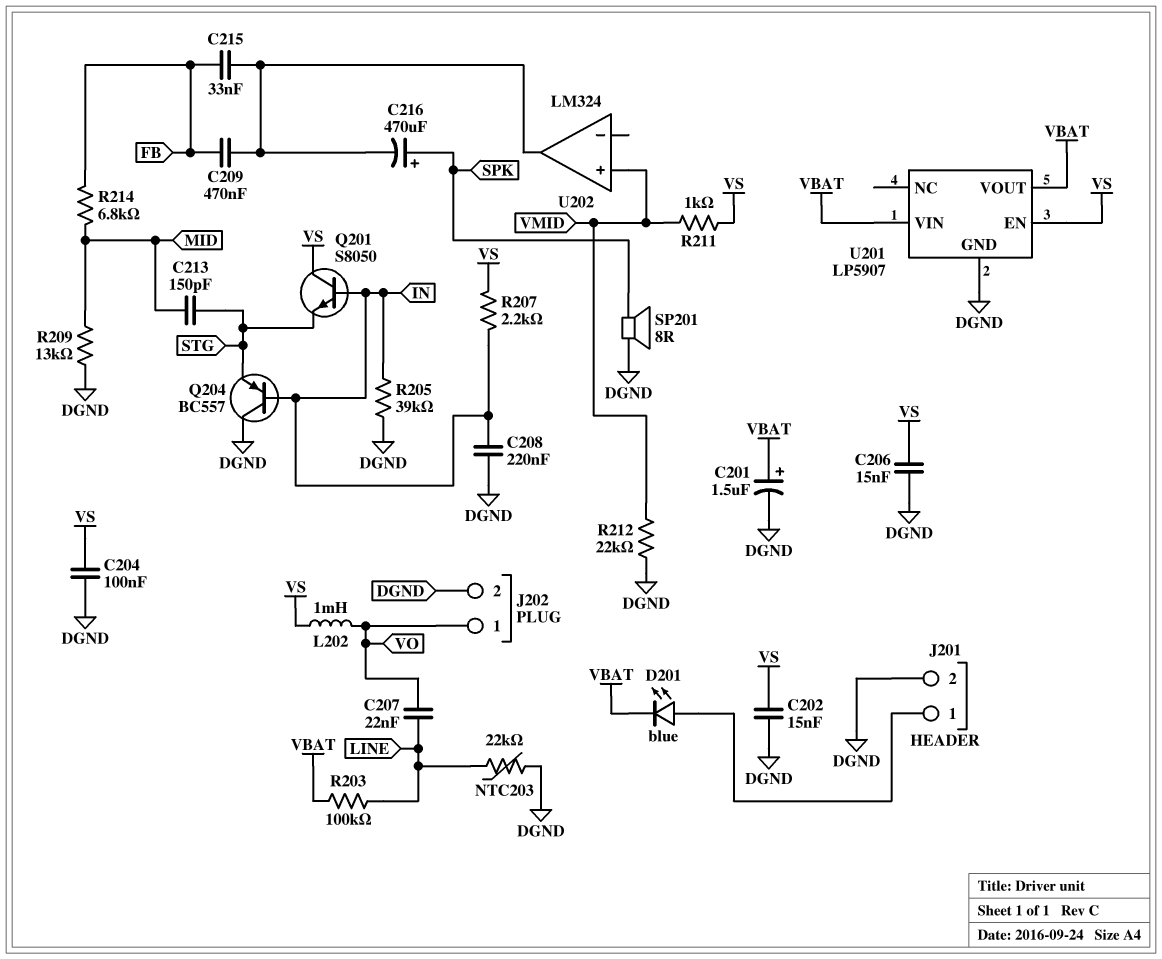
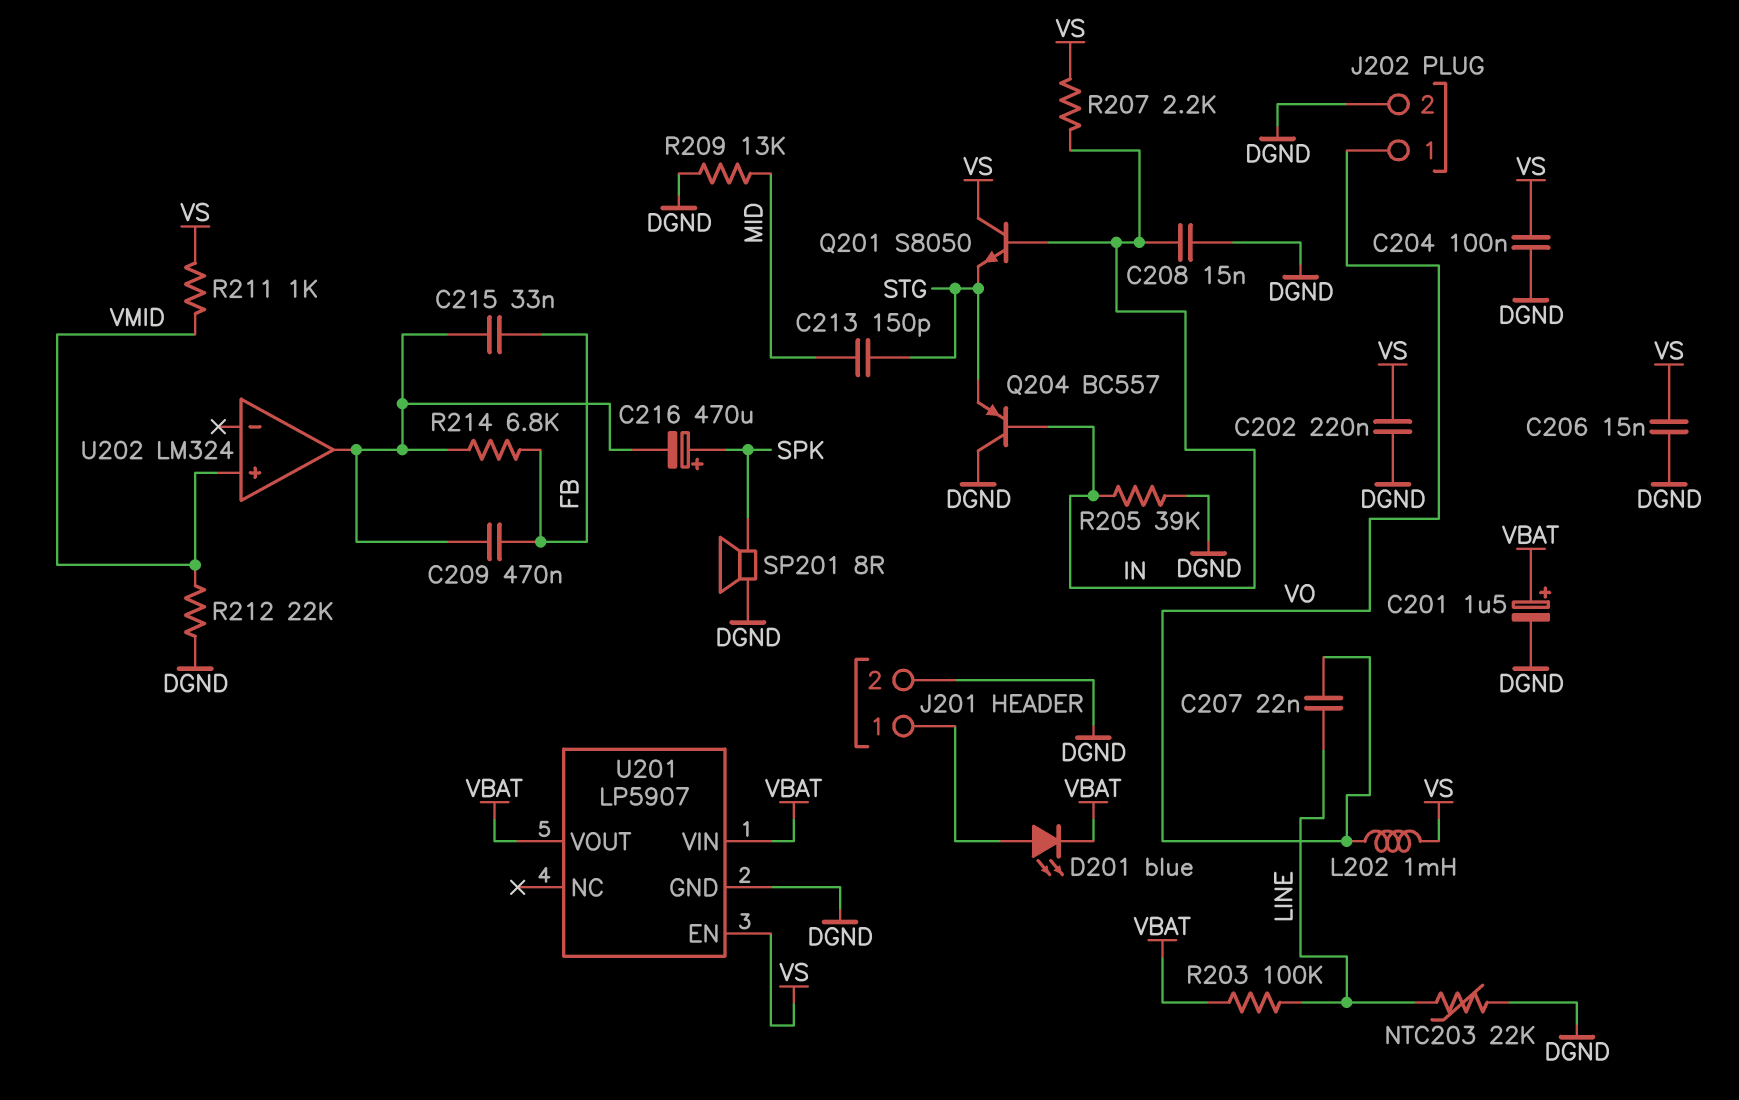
C202: 15nF (DGND, VS) -> 220nF (DGND, VS)
C208: 220nF (DGND, IN) -> 15nF (DGND, IN)
R214: 6.8k (FB, MID) -> 6.8k (FB, U202/out)

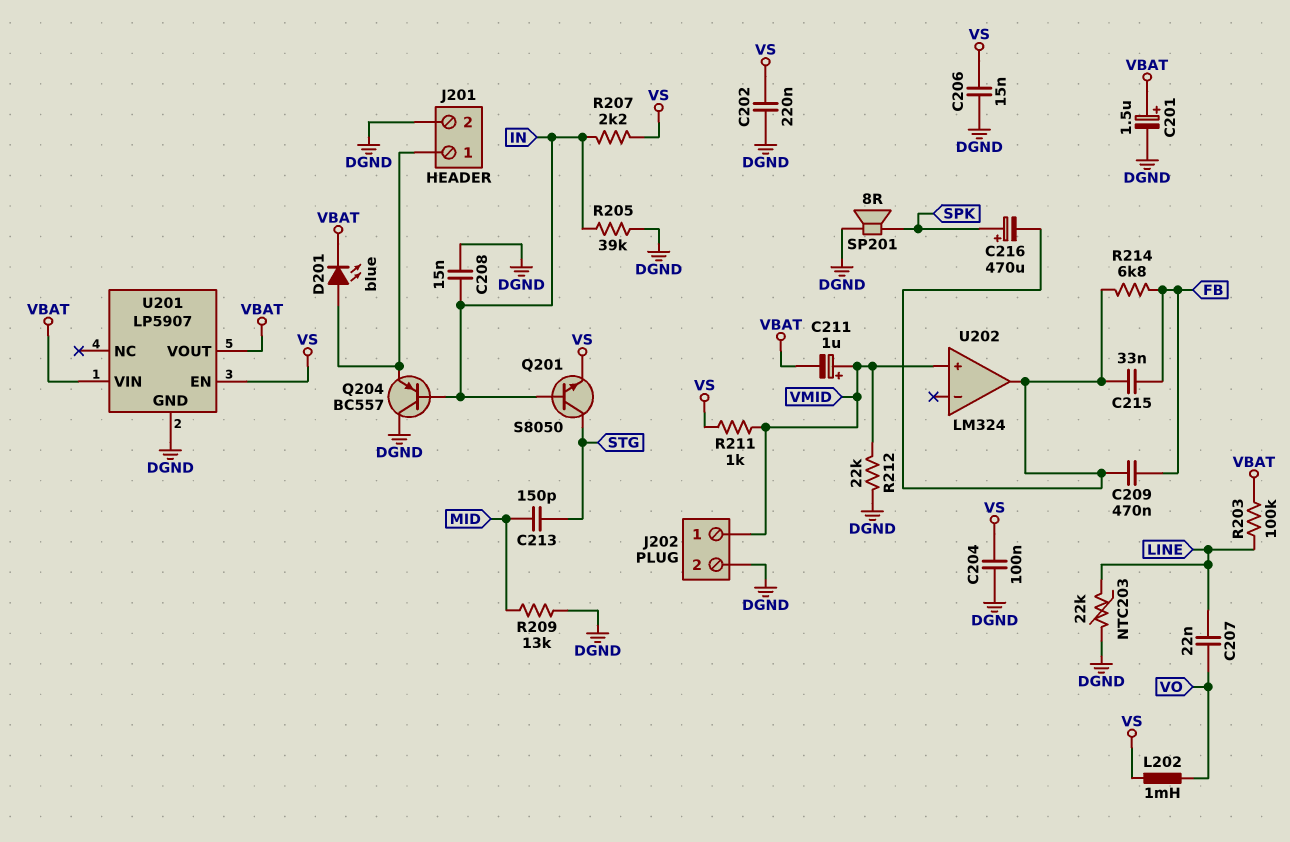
C211: none -> 1uF (plus VMID, minus VBAT)
J202 pin 1: VO -> VMID
Q201: NPN S8050 (B IN, C VS, E STG) -> NPN S8050 (B IN, C STG, E VS)
Q204: PNP BC557 (B IN, C DGND, E STG) -> PNP BC557 (B IN, C DGND, E J201/1)

